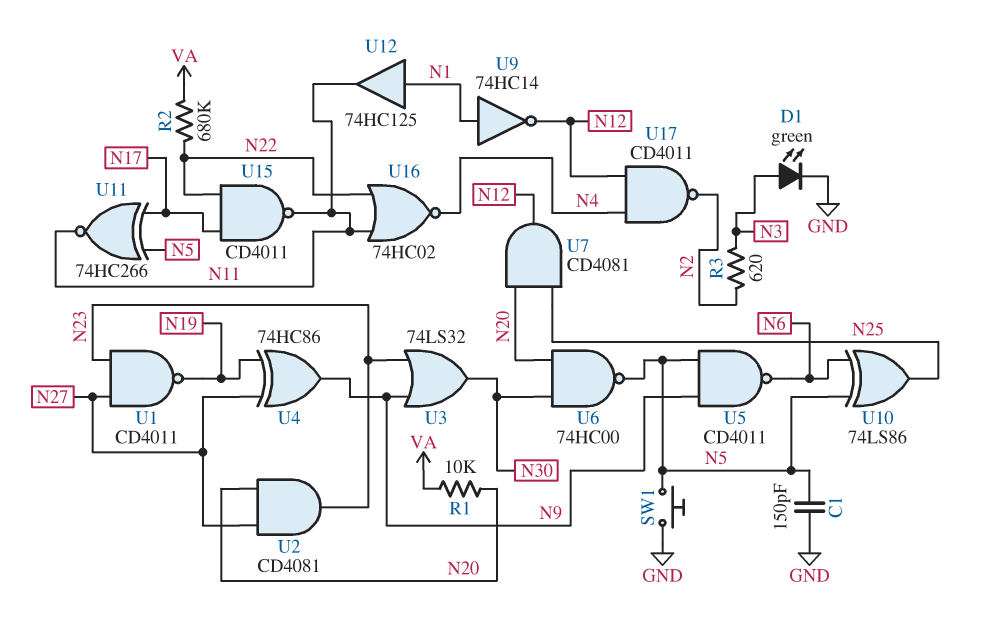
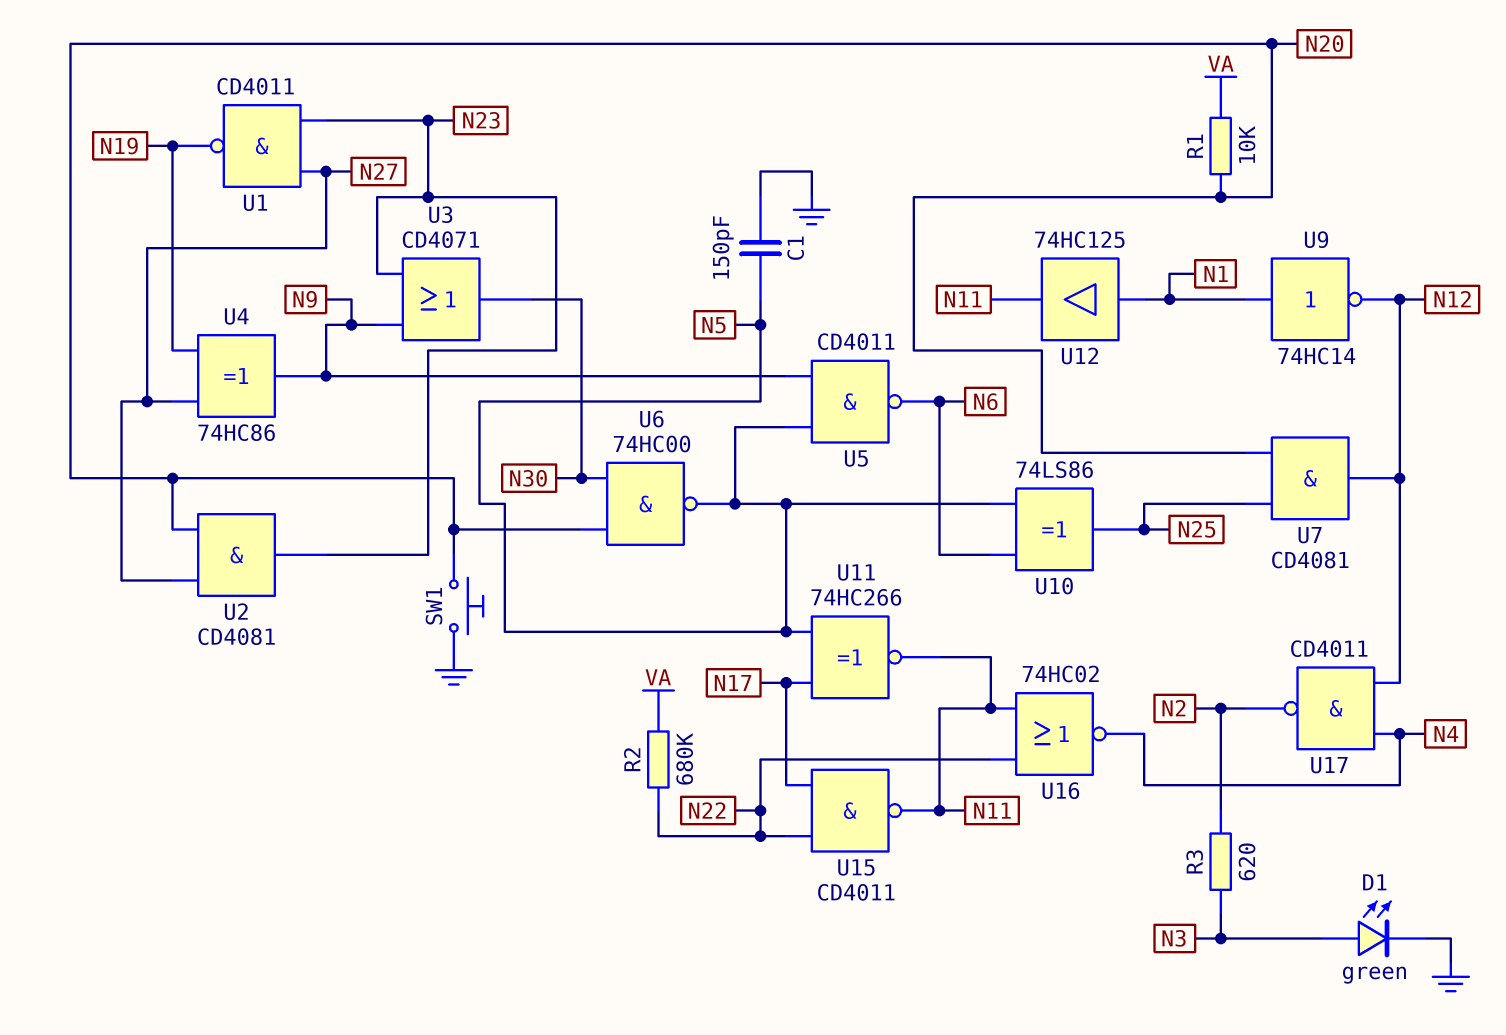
SW1: button (GND, N5) -> button (GND, N20)
U3: OR 74LS32 (in N9, in N23, out N30) -> OR CD4071 (in N9, in N23, out N30)

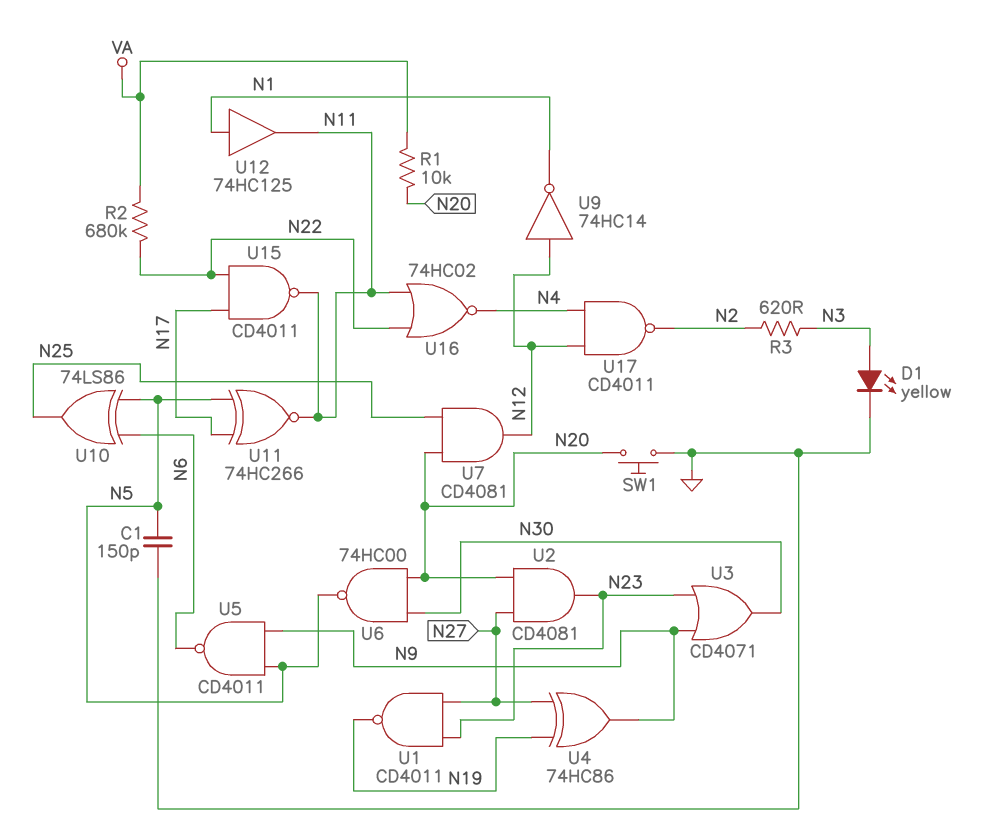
D1: LED green (A N3, K GND) -> LED yellow (A N3, K GND)
U9: NOT 74HC14 (in N1, out N12) -> NOT 74HC14 (in N12, out N1)

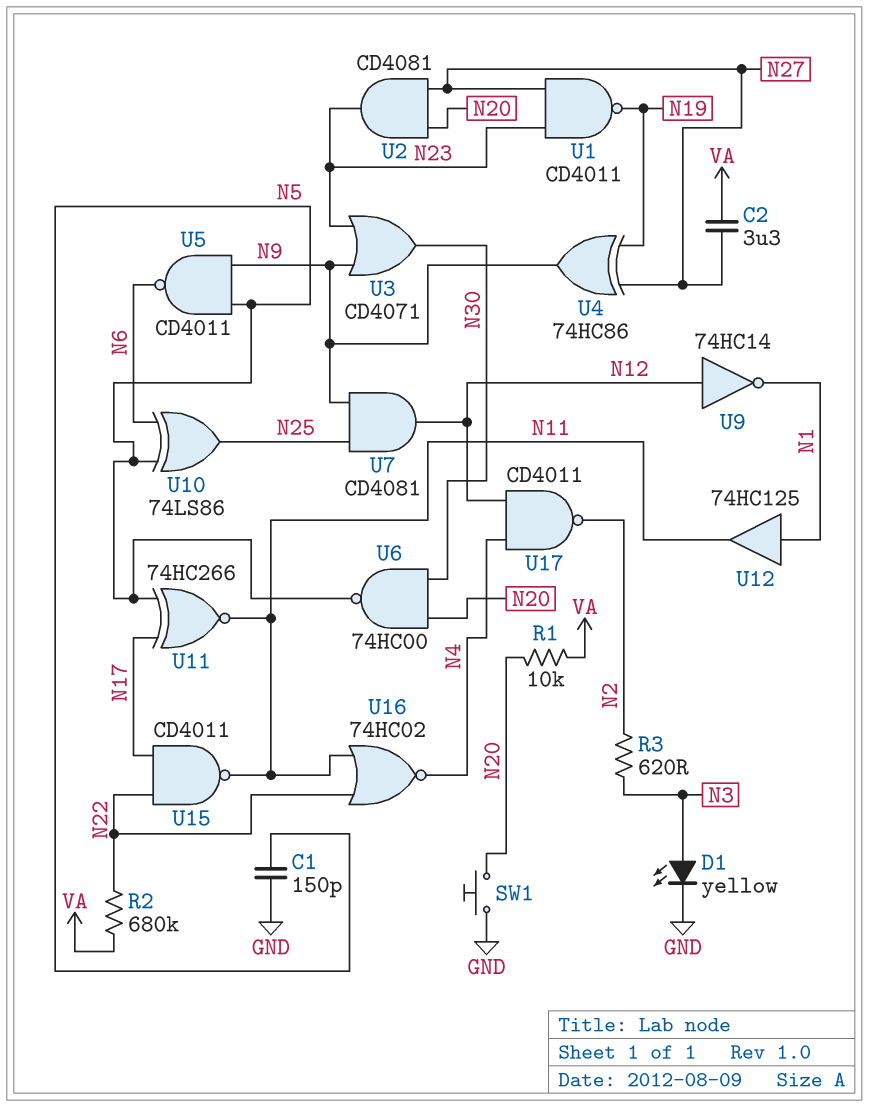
C2: none -> 3.3uF (N27, VA)
U7: AND CD4081 (in N20, in N25, out N12) -> AND CD4081 (in N9, in N25, out N12)

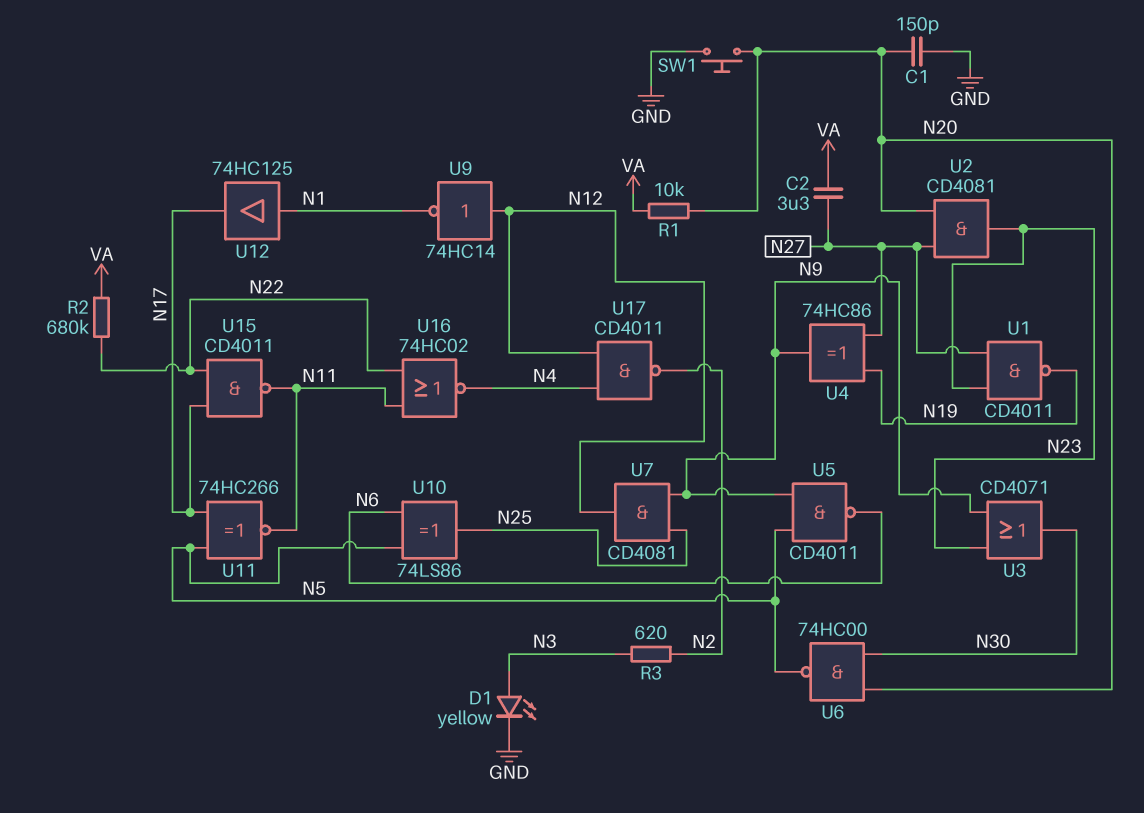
C1: 150pF (GND, N5) -> 150pF (GND, N20)
U12: buffer 74HC125 (in N1, out N11) -> buffer 74HC125 (in N1, out N17)

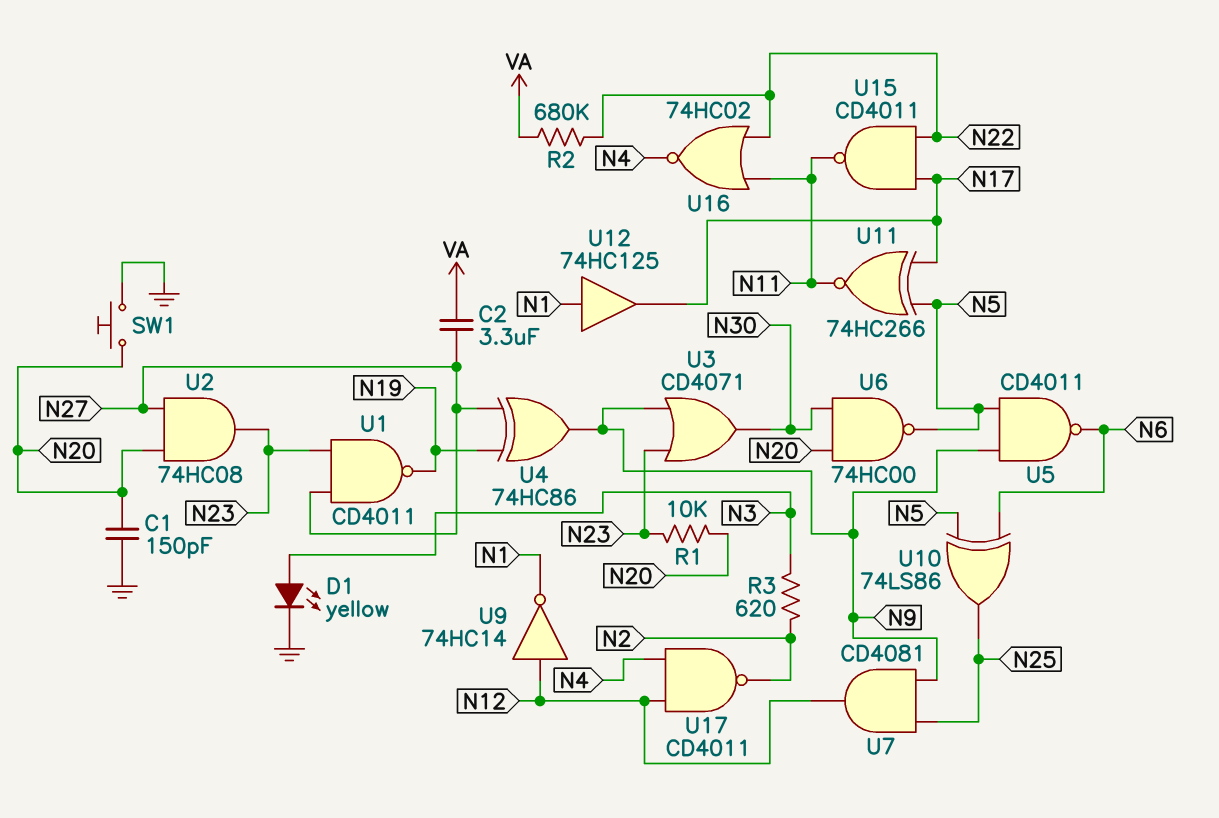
R1: 10k (N20, VA) -> 10k (N20, N23)
U2: AND CD4081 (in N20, in N27, out N23) -> AND 74HC08 (in N20, in N27, out N23)

